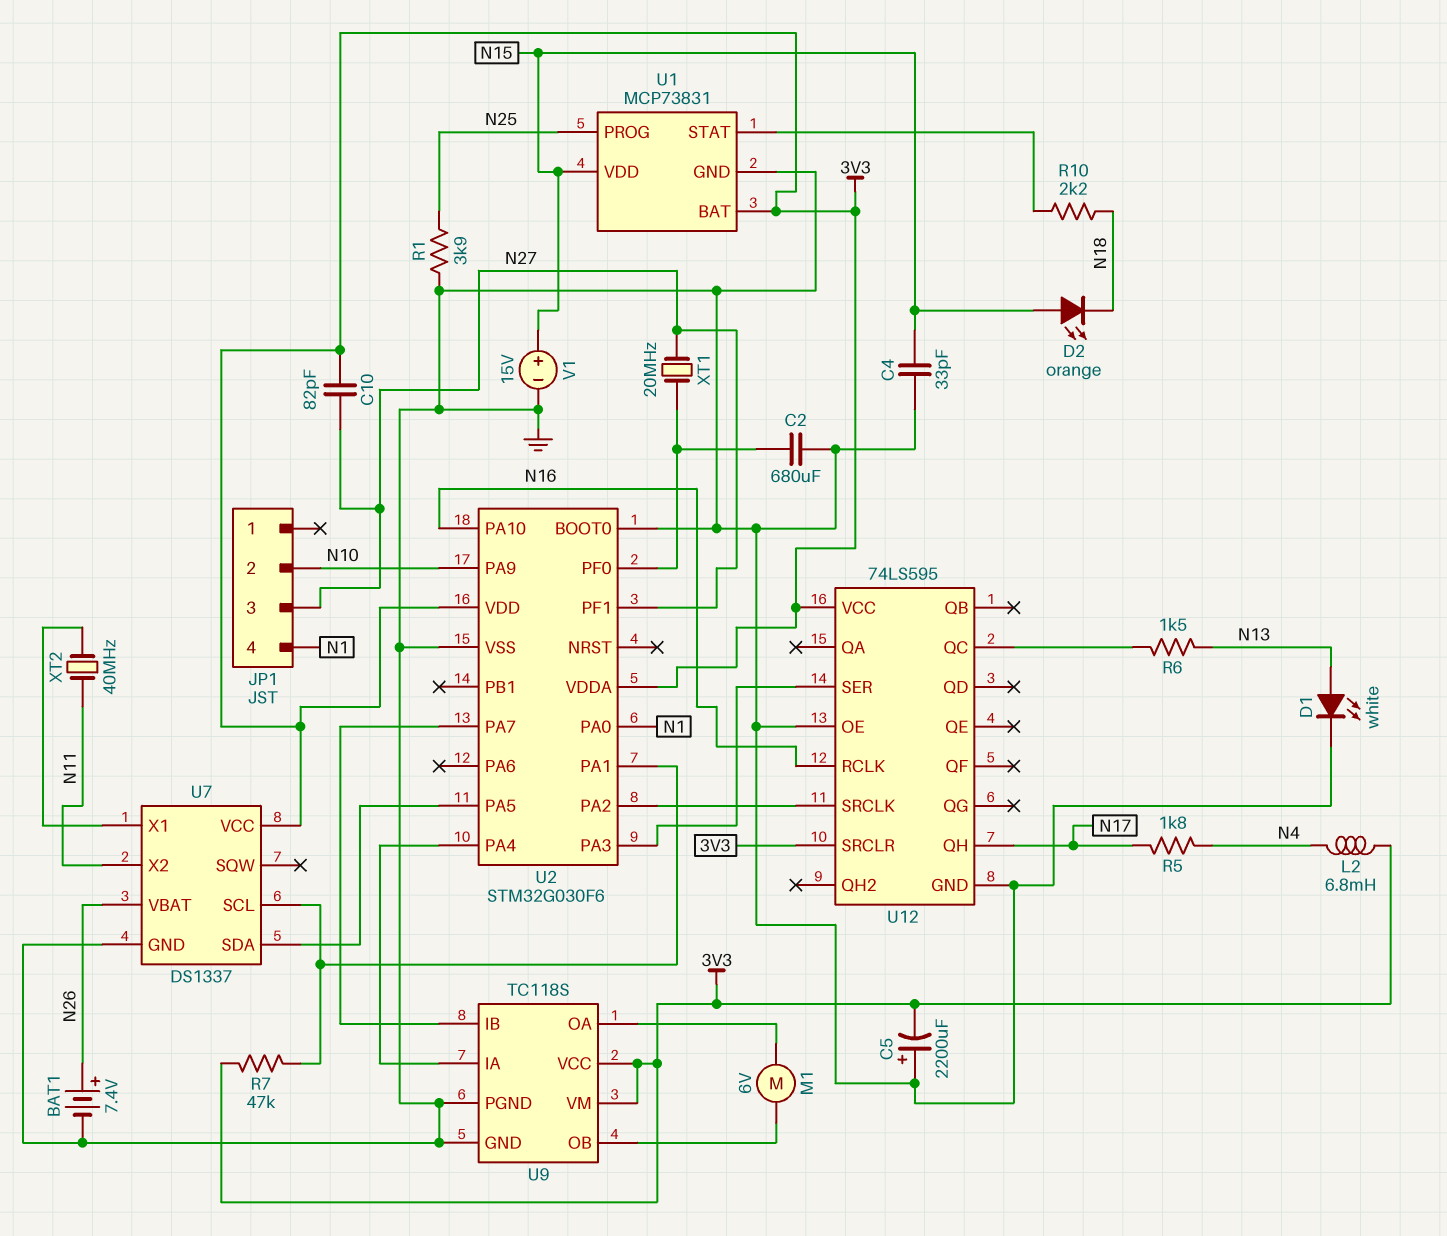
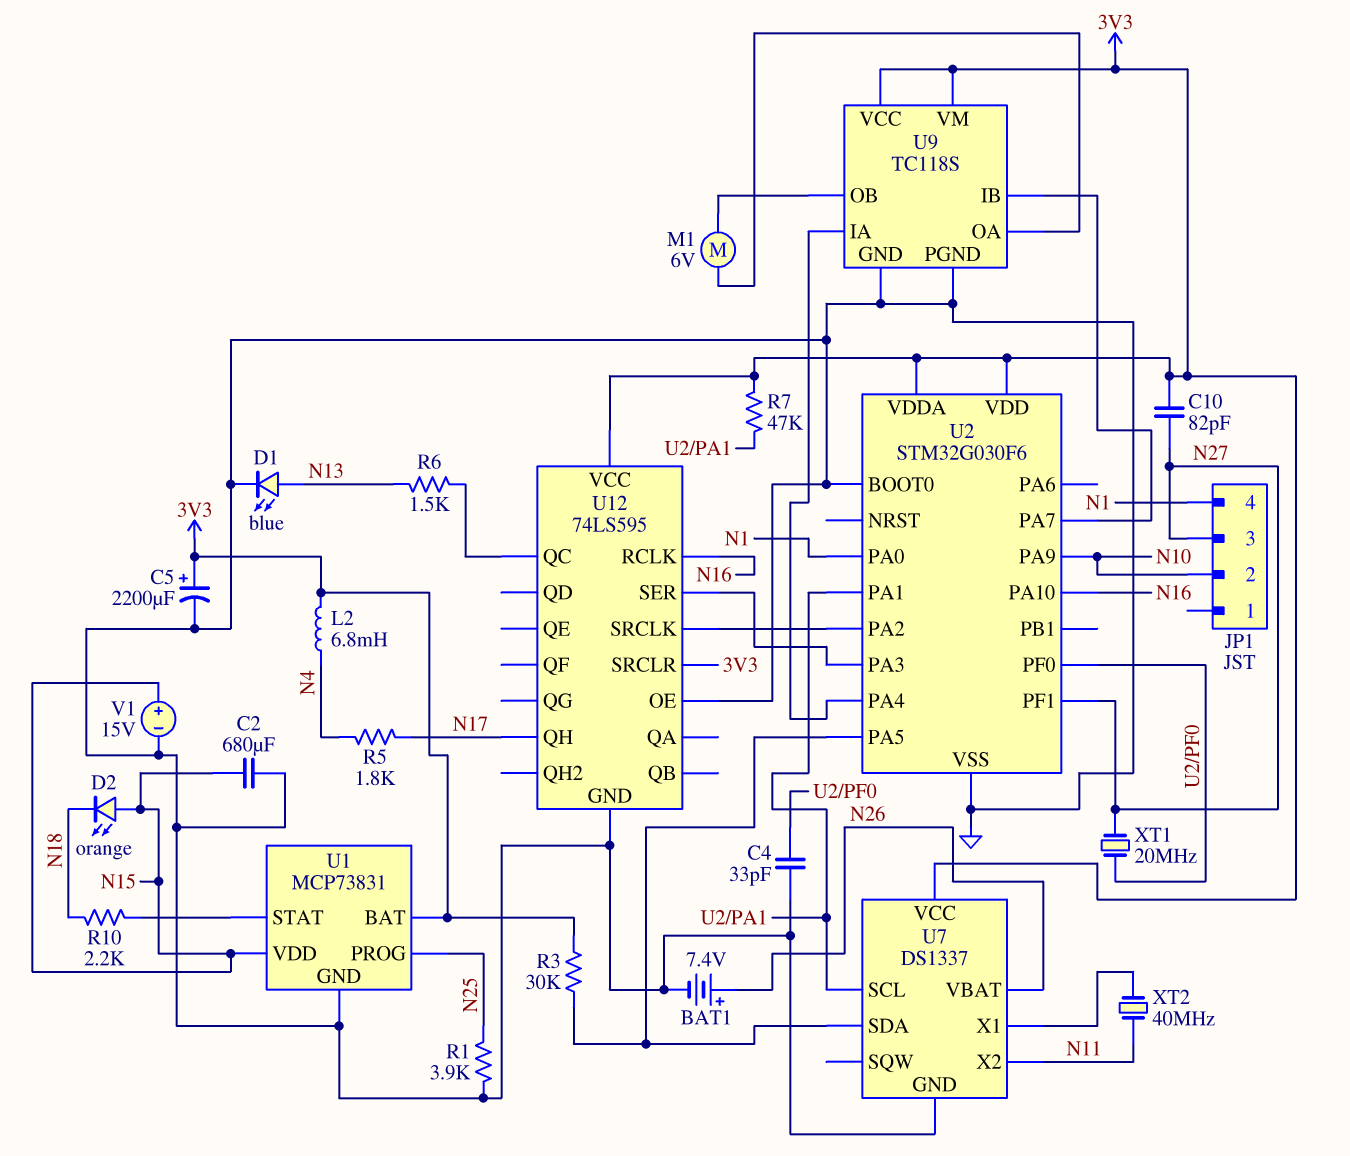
C2: 680uF (GND, U2/PF0) -> 680uF (GND, N15)
C4: 33pF (GND, N15) -> 33pF (GND, U2/PF0)
C5: 2200uF (plus GND, minus 3V3) -> 2200uF (plus 3V3, minus GND)
D1: LED white (A N13, K GND) -> LED blue (A N13, K GND)
R3: none -> 30k (3V3, U2/PA5)

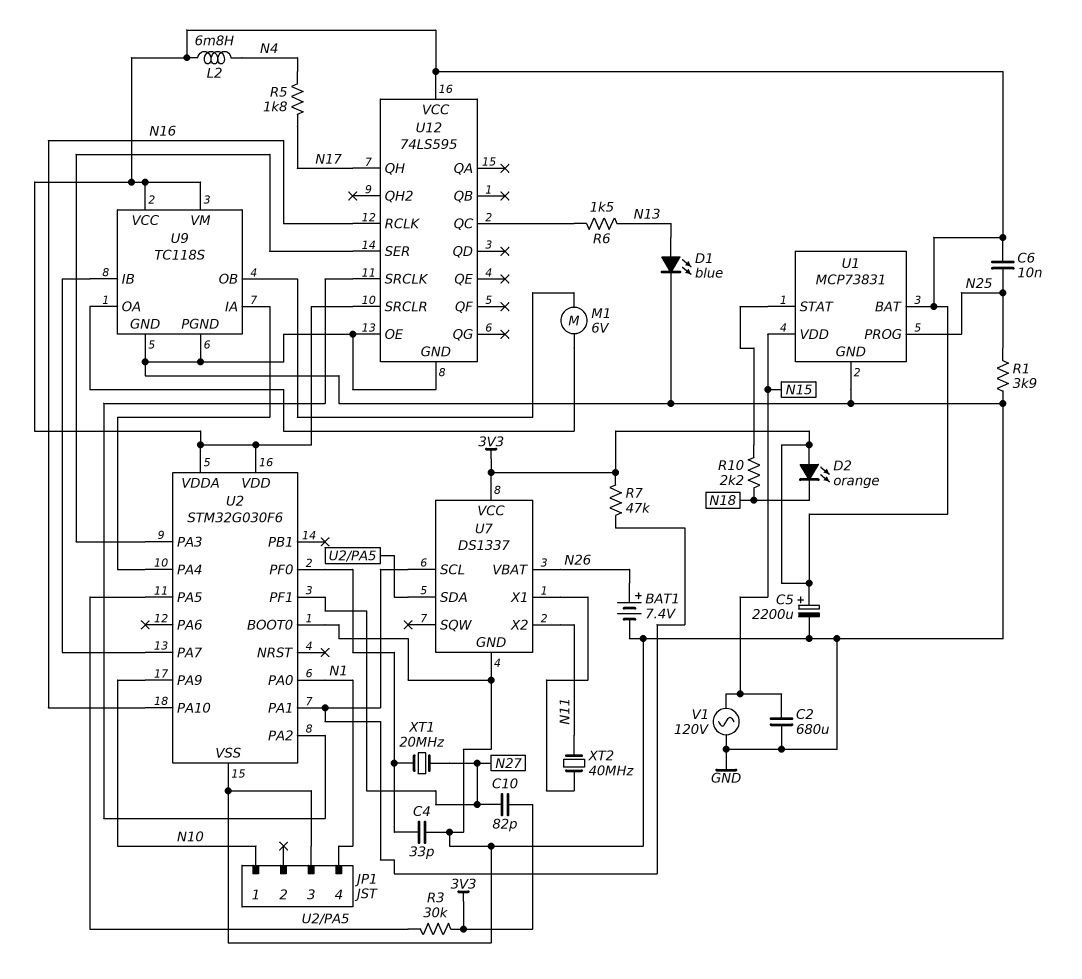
C6: none -> 10nF (3V3, N25)
D2: LED orange (A N15, K N18) -> LED orange (A 3V3, K N18)
JP1 pin 1: none -> N10
JP1 pin 2: N10 -> none
JP1 pin 3: N27 -> GND
V1: 15V (plus N15, minus GND) -> AC 120V (GND, N15)

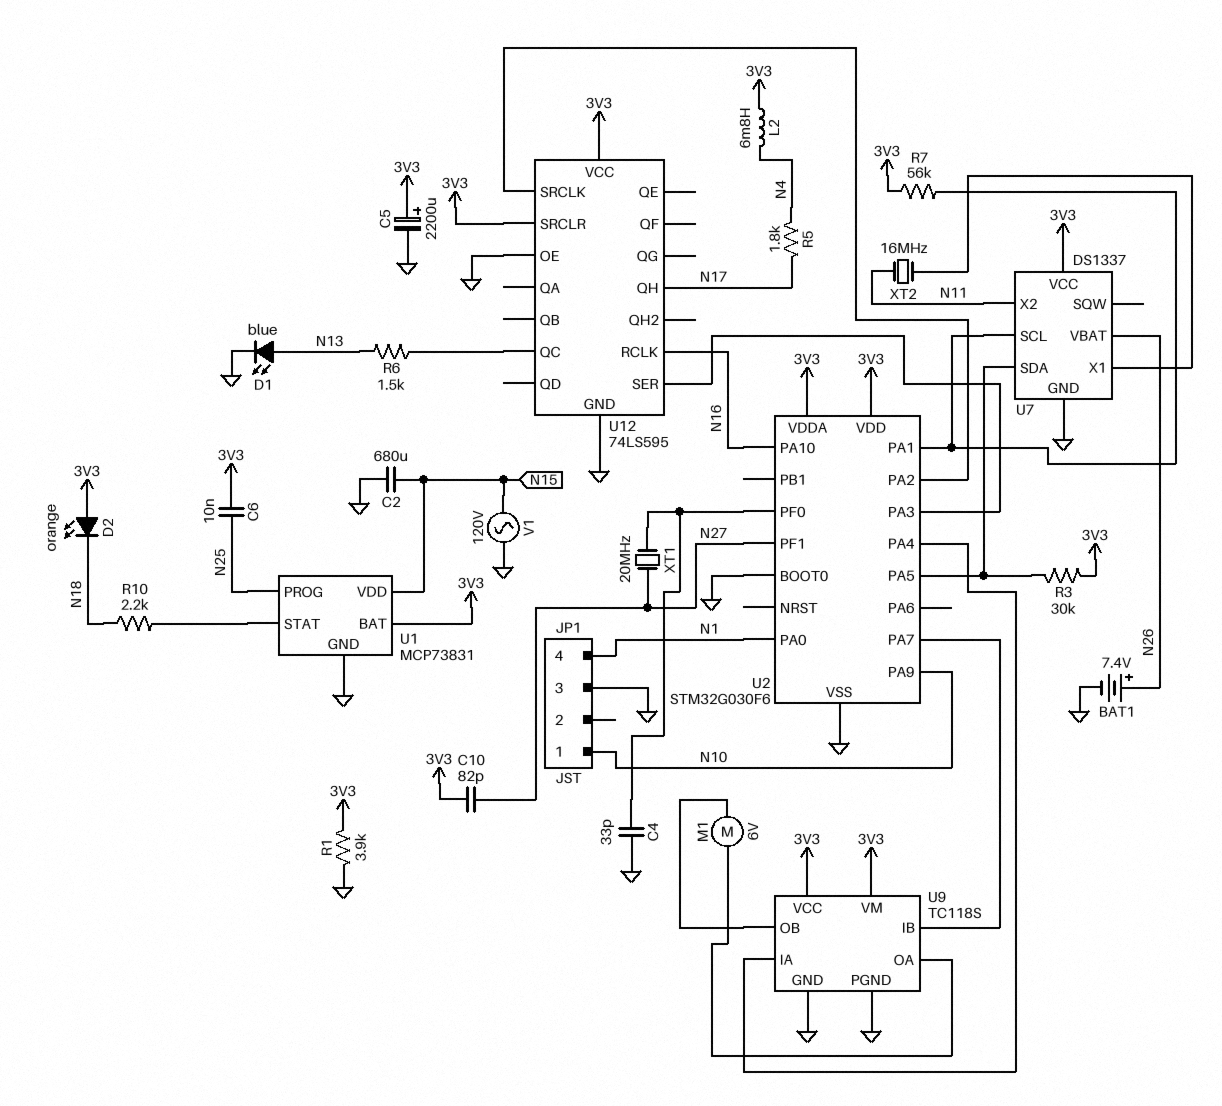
R1: 3.9k (GND, N25) -> 3.9k (3V3, GND)
R7: 47k (3V3, U2/PA1) -> 56k (3V3, U2/PA1)
XT2: 40MHz (N11, U7/X1) -> 16MHz (N11, U7/X1)

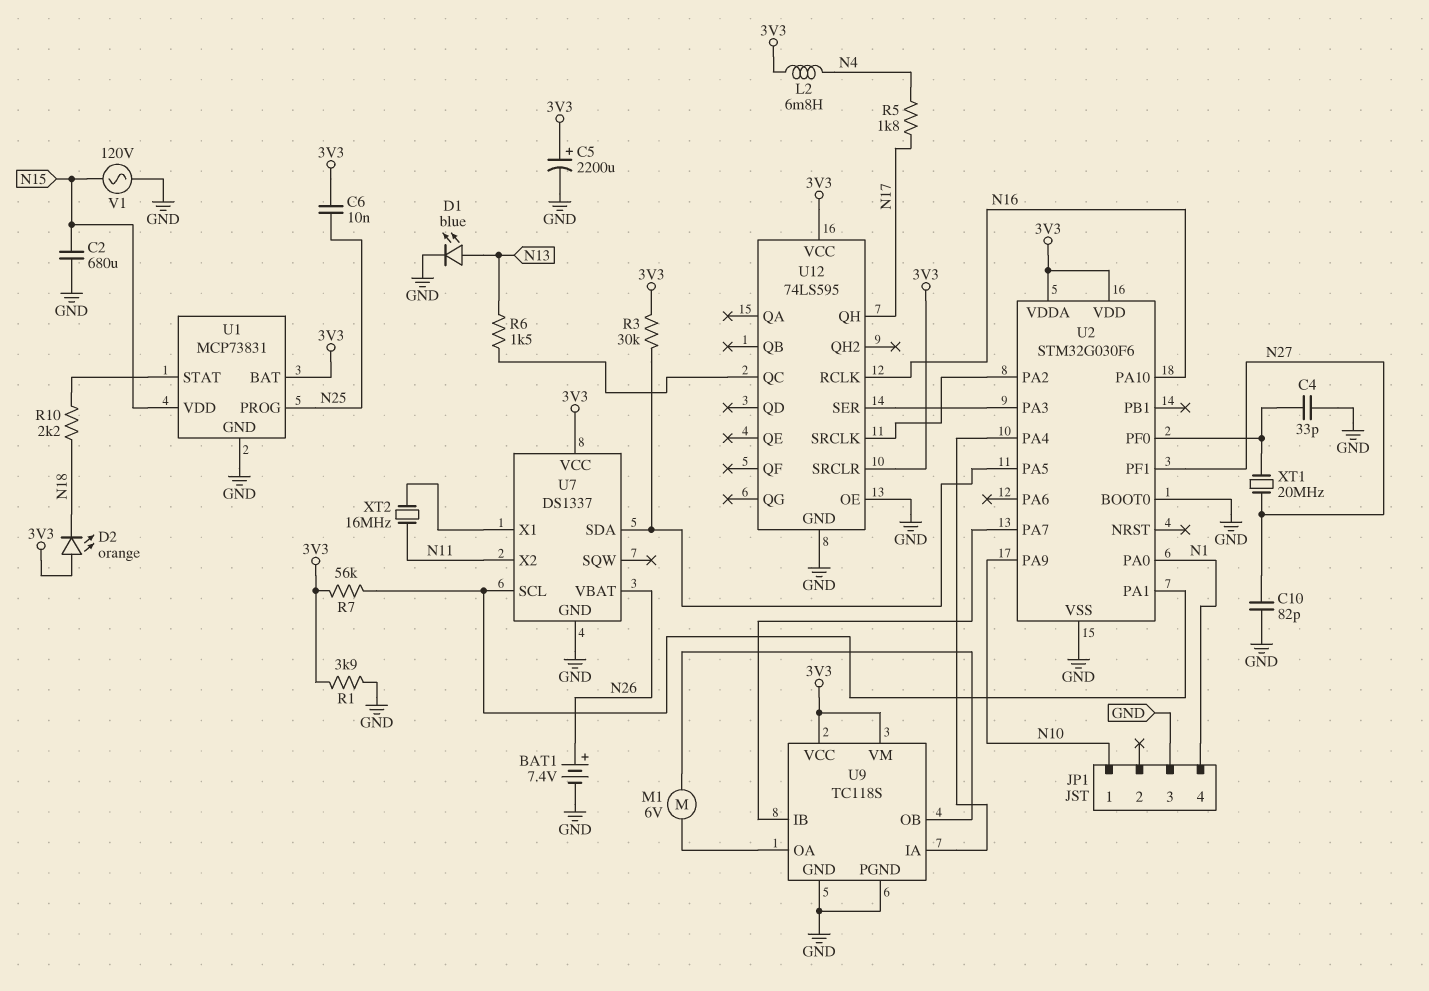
C10: 82pF (3V3, N27) -> 82pF (GND, N27)

